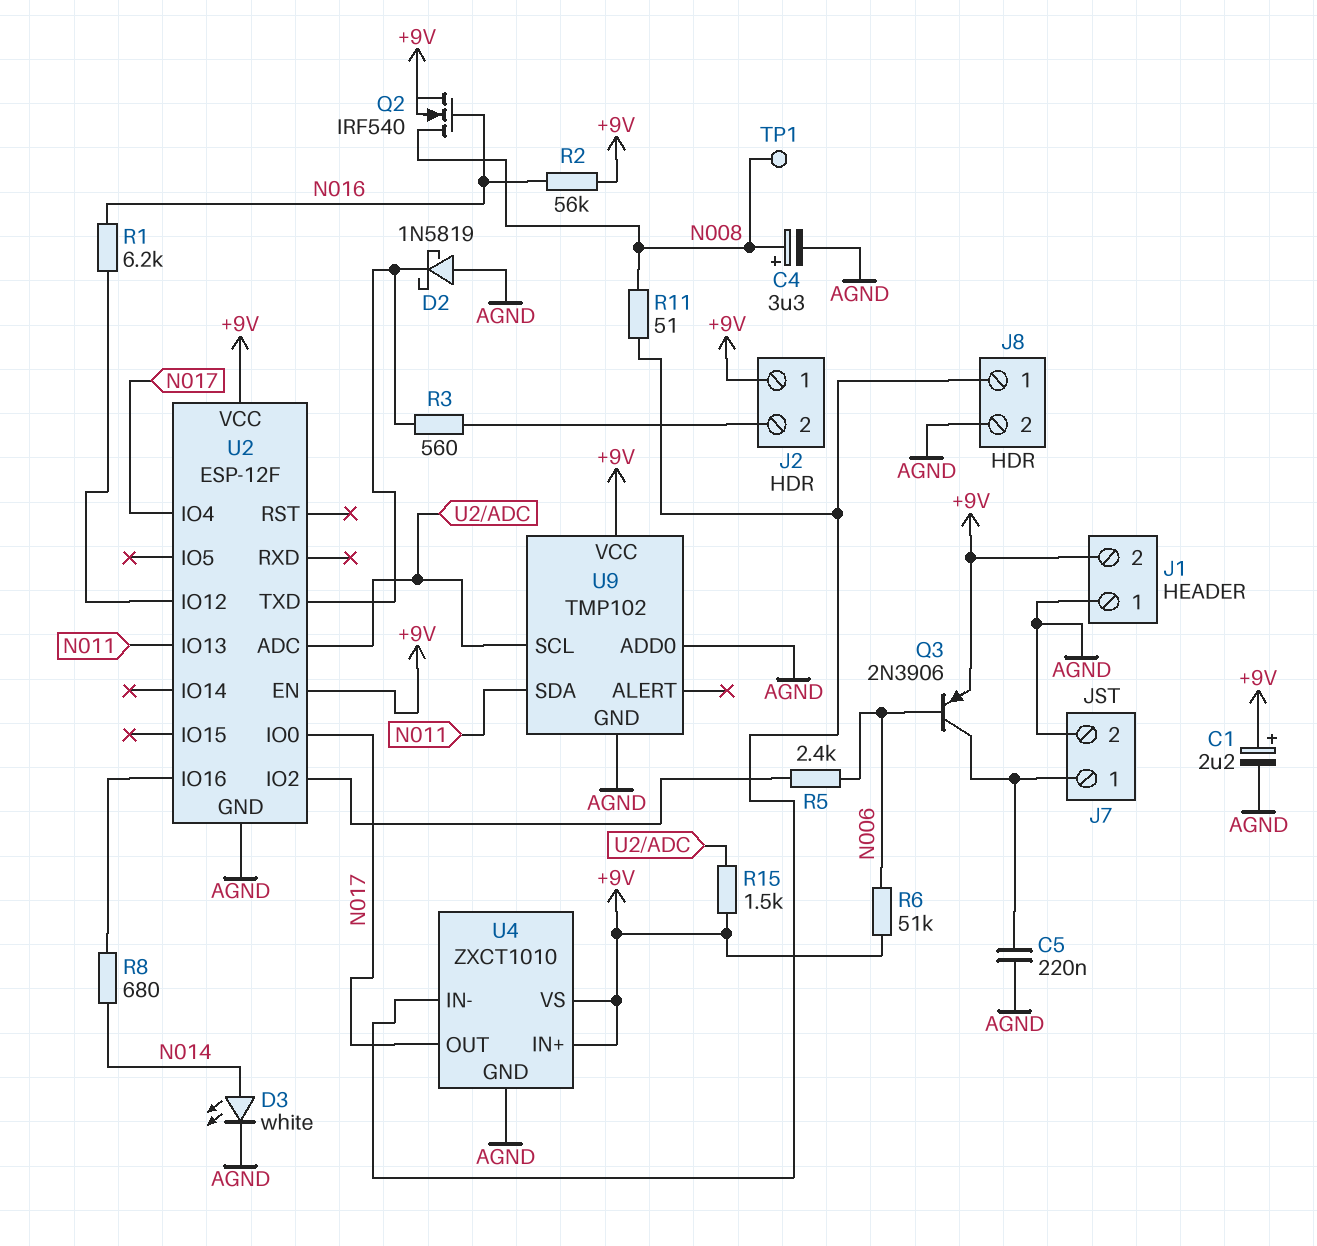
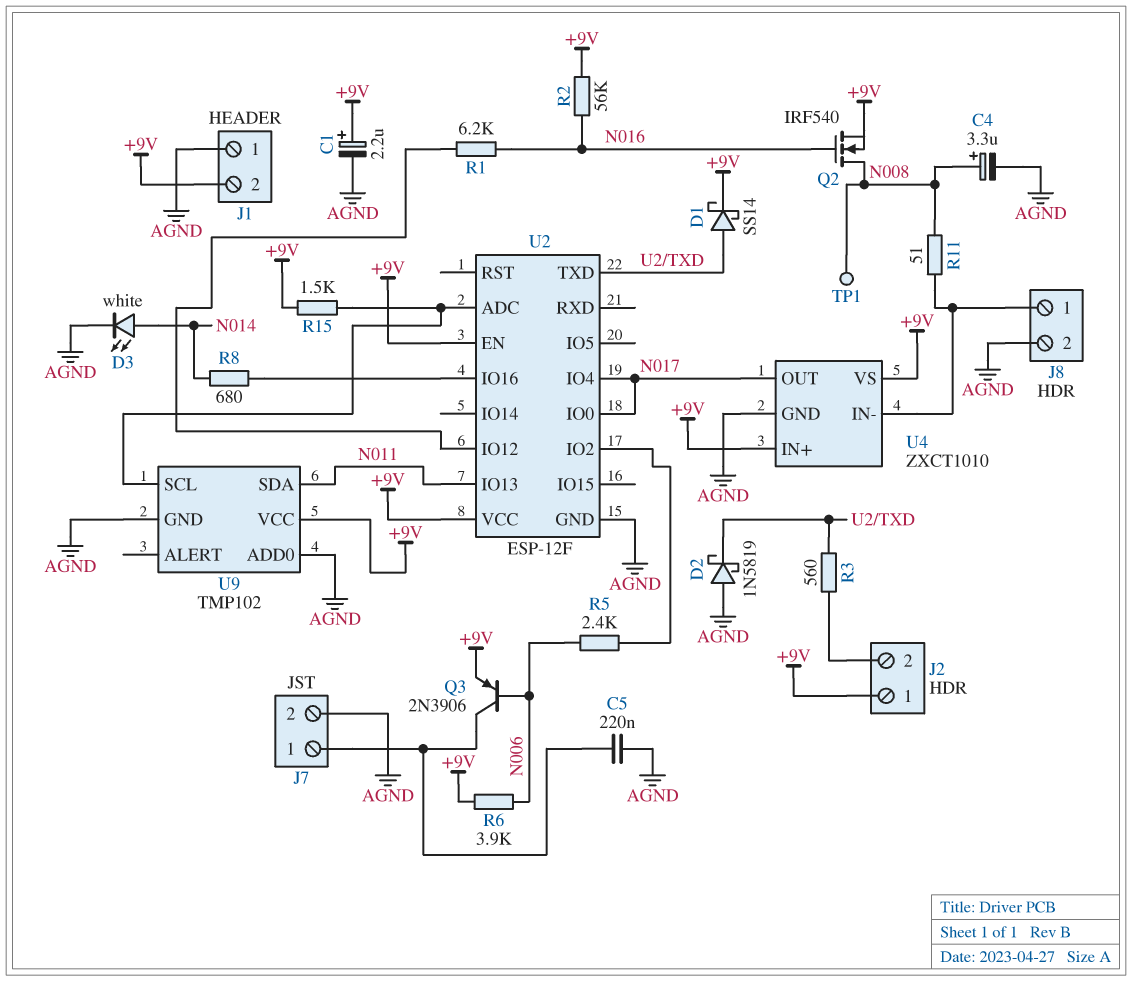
D1: none -> schottky SS14 (A U2/TXD, K +9V)
R6: 51k (+9V, N006) -> 3.9k (+9V, N006)

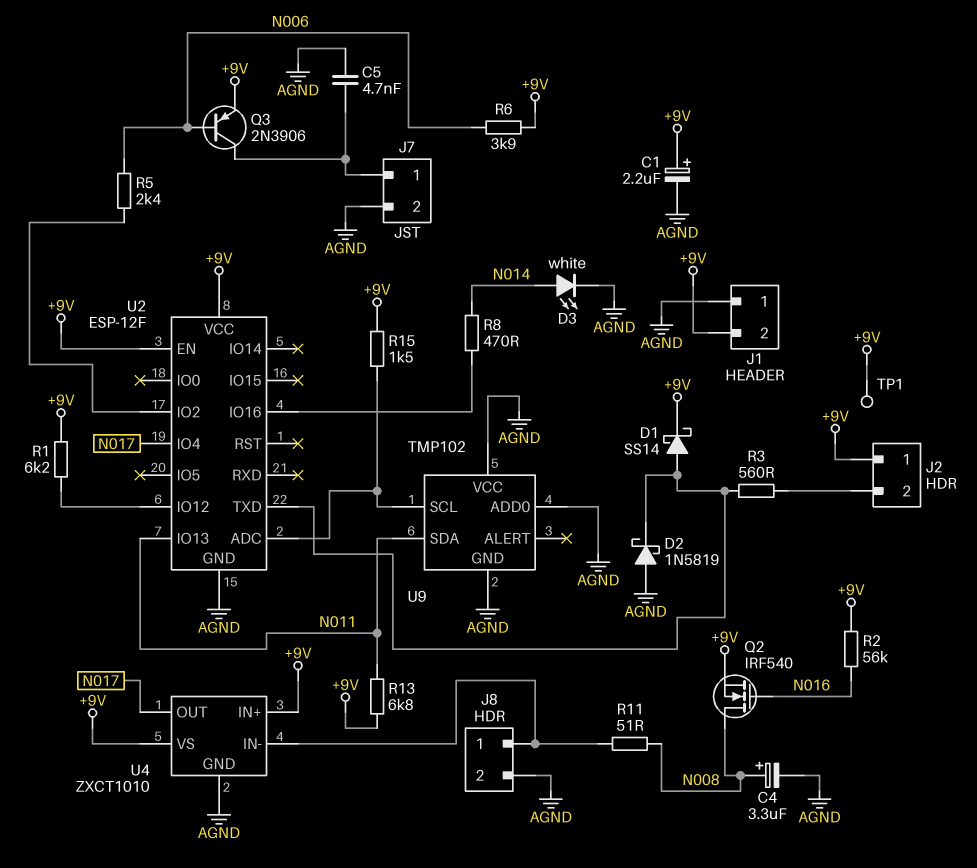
C5: 220nF (AGND, J7/1) -> 4.7nF (AGND, J7/1)
R1: 6.2k (N016, U2/IO12) -> 6.2k (+9V, U2/IO12)
R8: 680 (N014, U2/IO16) -> 470 (N014, U2/IO16)
R13: none -> 6.8k (+9V, N011)
TP1: test point (N008) -> test point (+9V)
U2 pin IO0: N017 -> none
U9 pin VCC: +9V -> AGND

